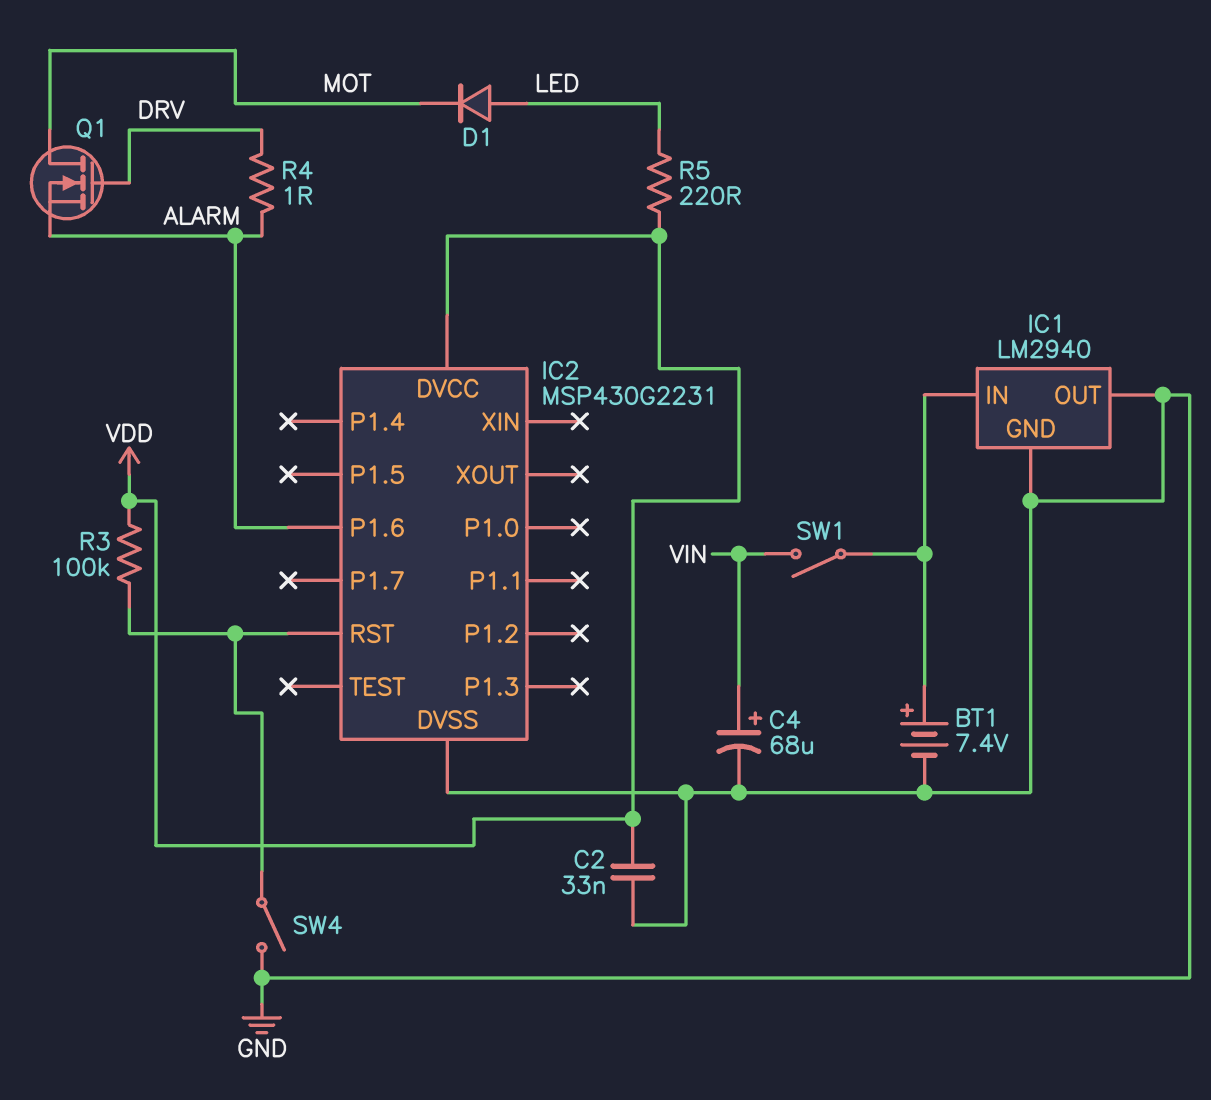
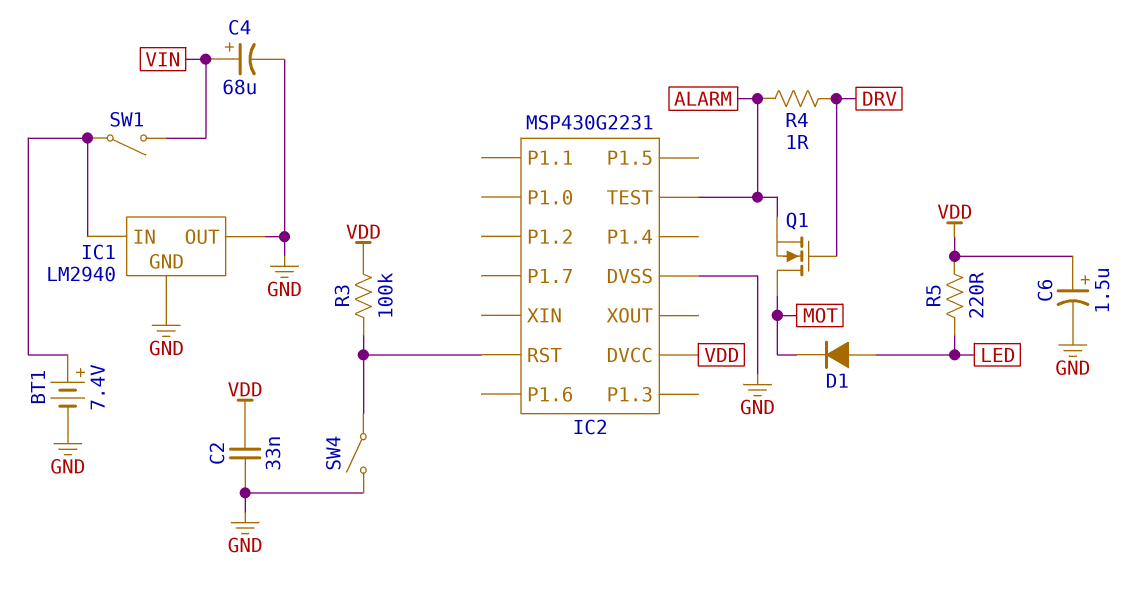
C6: none -> 1.5uF (plus VDD, minus GND)
IC2 pin P1.6: ALARM -> none
IC2 pin TEST: none -> ALARM

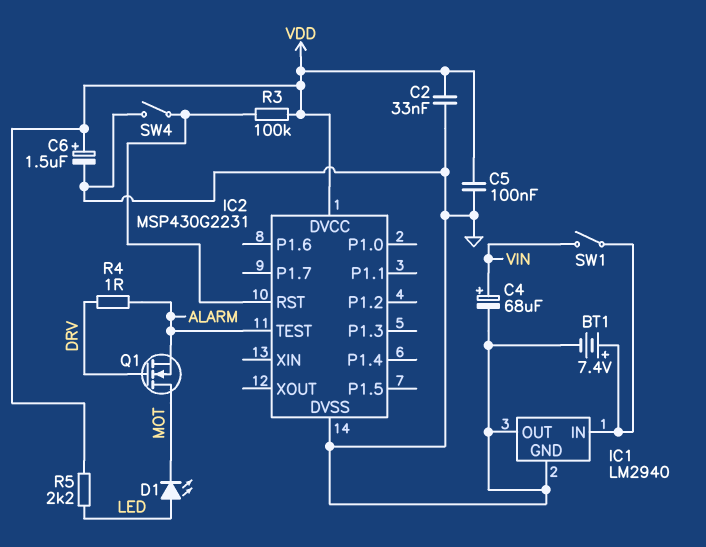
C5: none -> 100nF (GND, VDD)
D1: diode (A LED, K MOT) -> LED (A LED, K MOT)
R5: 220 (LED, VDD) -> 2.2k (LED, VDD)

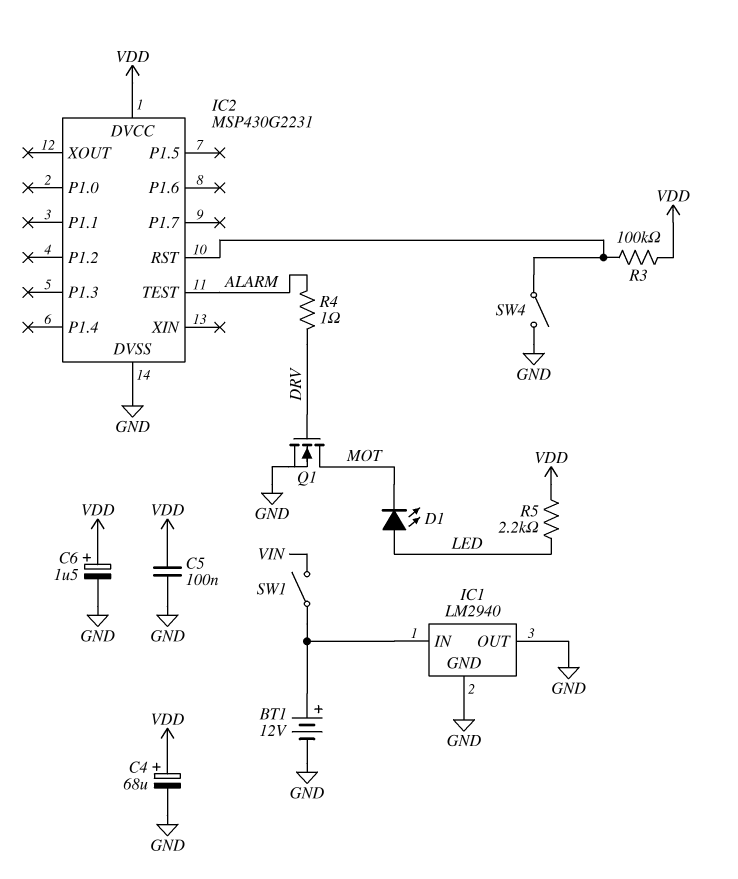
BT1: 7.4V (plus IC1/IN, minus GND) -> 12V (plus IC1/IN, minus GND)
C2: 33nF (GND, VDD) -> none
C4: 68uF (plus VIN, minus GND) -> 68uF (plus VDD, minus GND)
Q1: NMOS (G DRV, D MOT, S ALARM) -> NMOS (G DRV, D MOT, S GND)

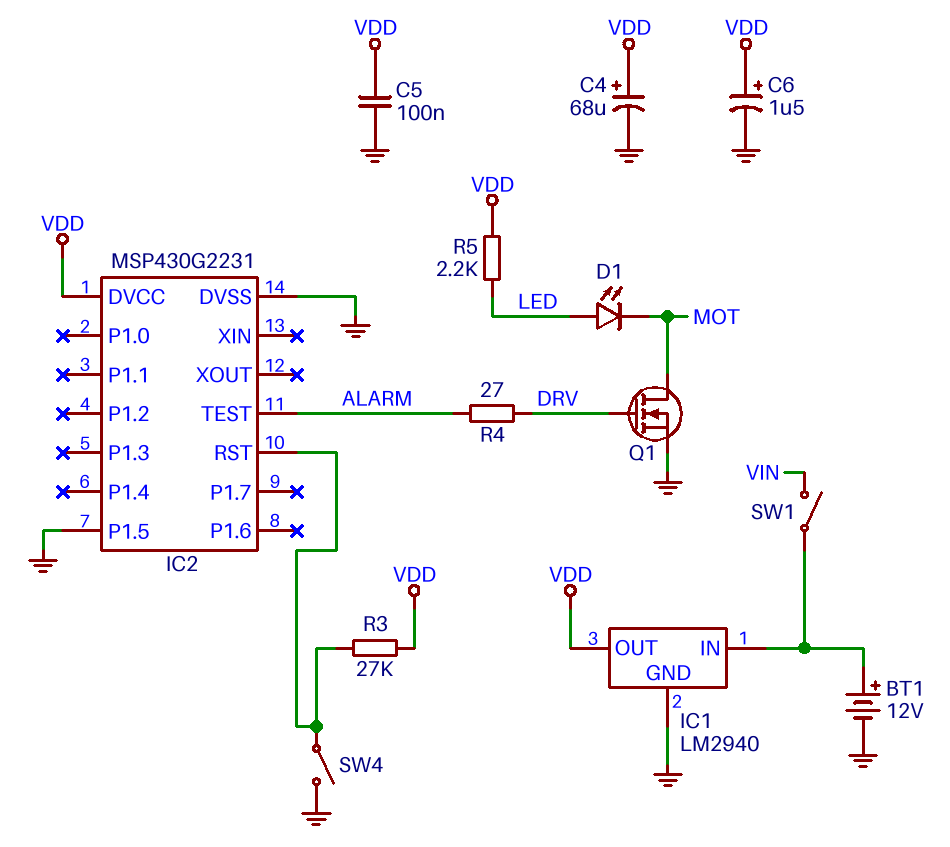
IC1 pin OUT: GND -> VDD
IC2 pin P1.5: none -> GND
R3: 100k (IC2/RST, VDD) -> 27k (IC2/RST, VDD)
R4: 1 (ALARM, DRV) -> 27 (ALARM, DRV)

